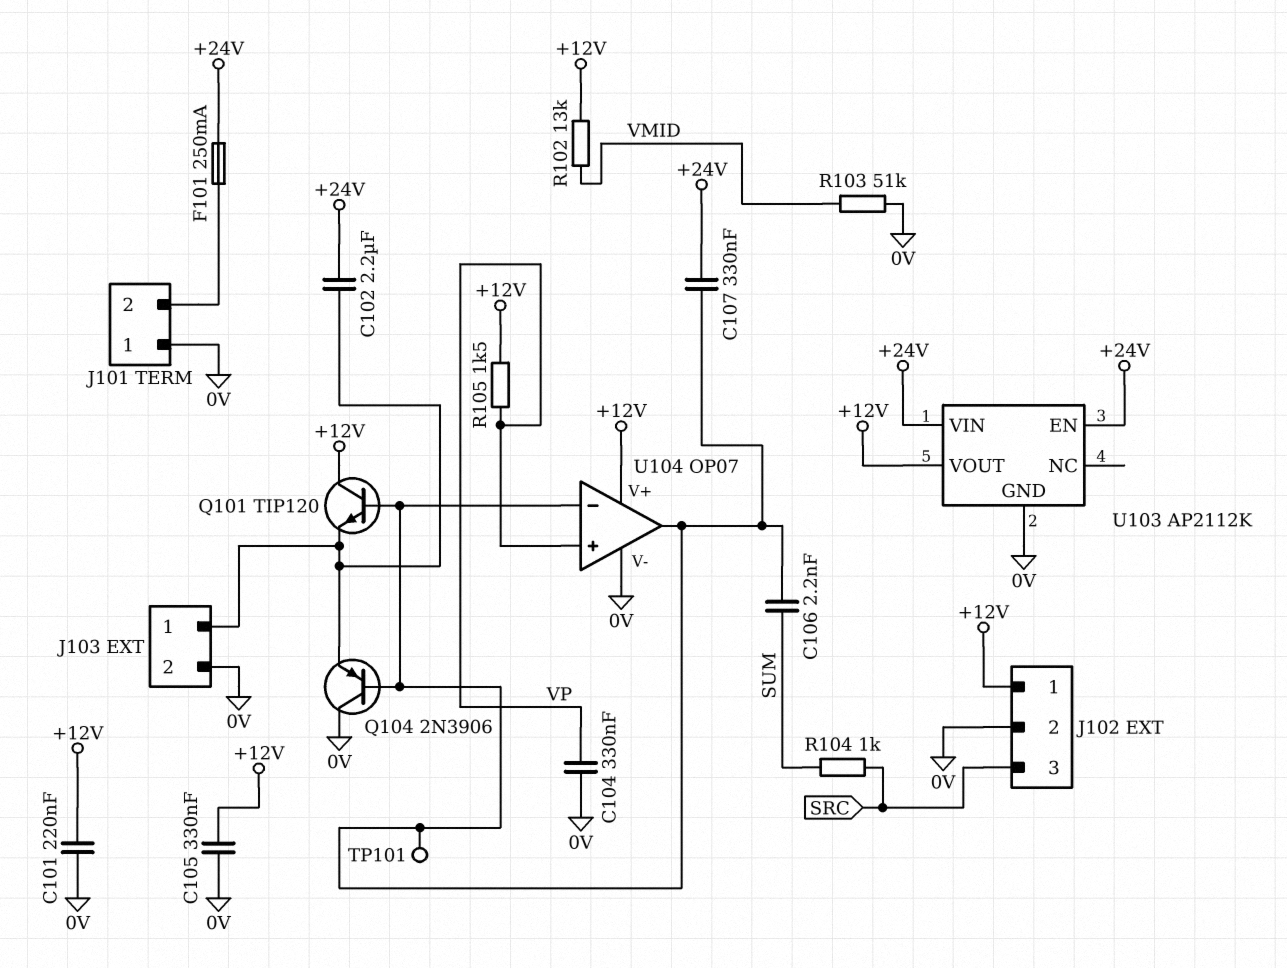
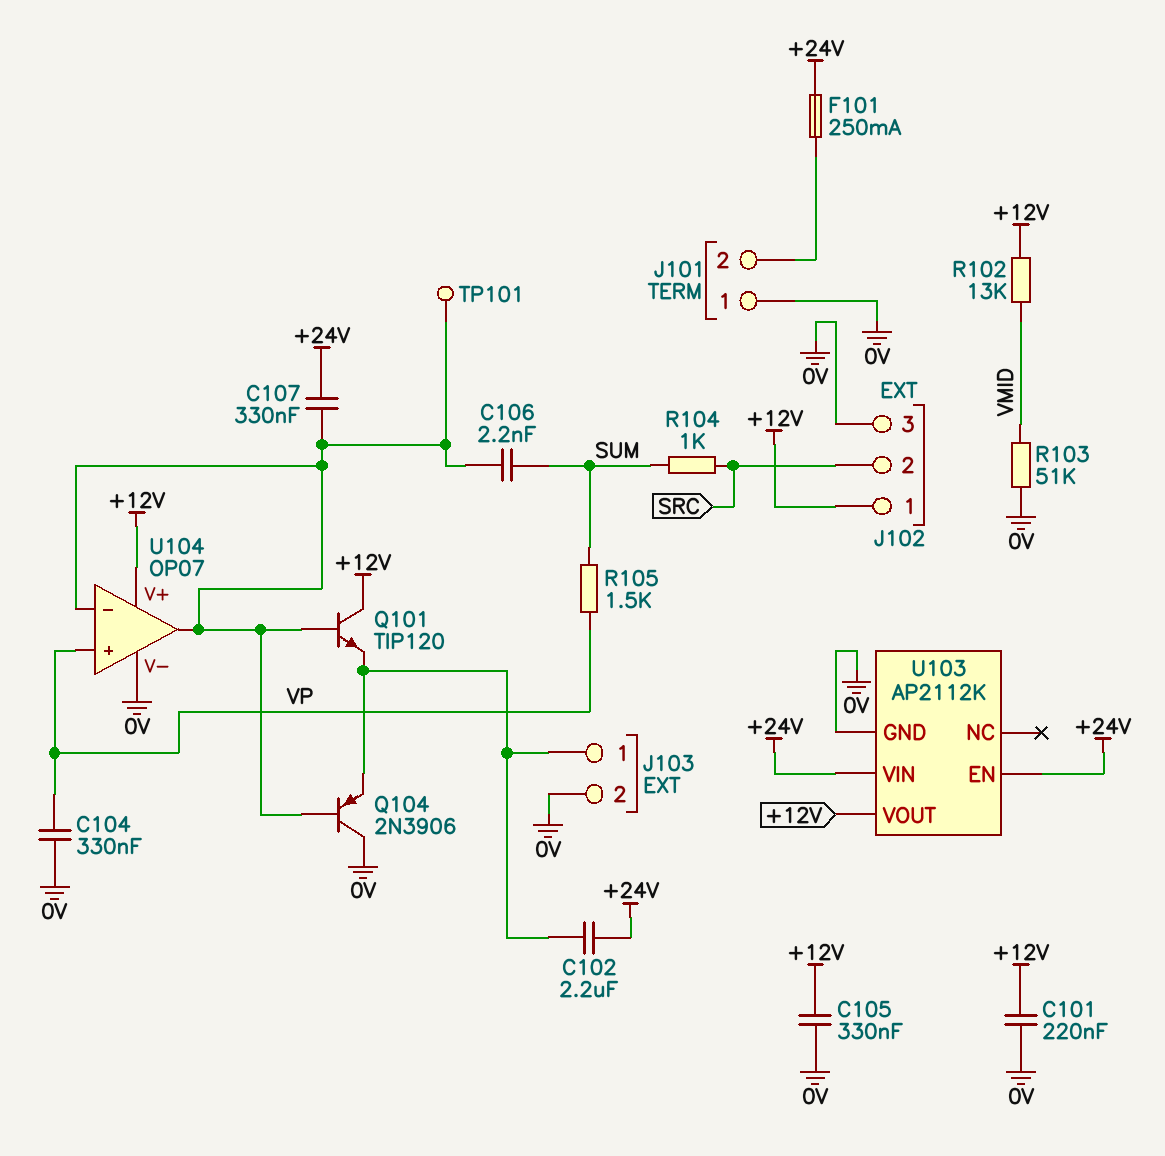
J102 pin 2: 0V -> SRC
J102 pin 3: SRC -> 0V
R105: 1.5k (+12V, VP) -> 1.5k (SUM, VP)

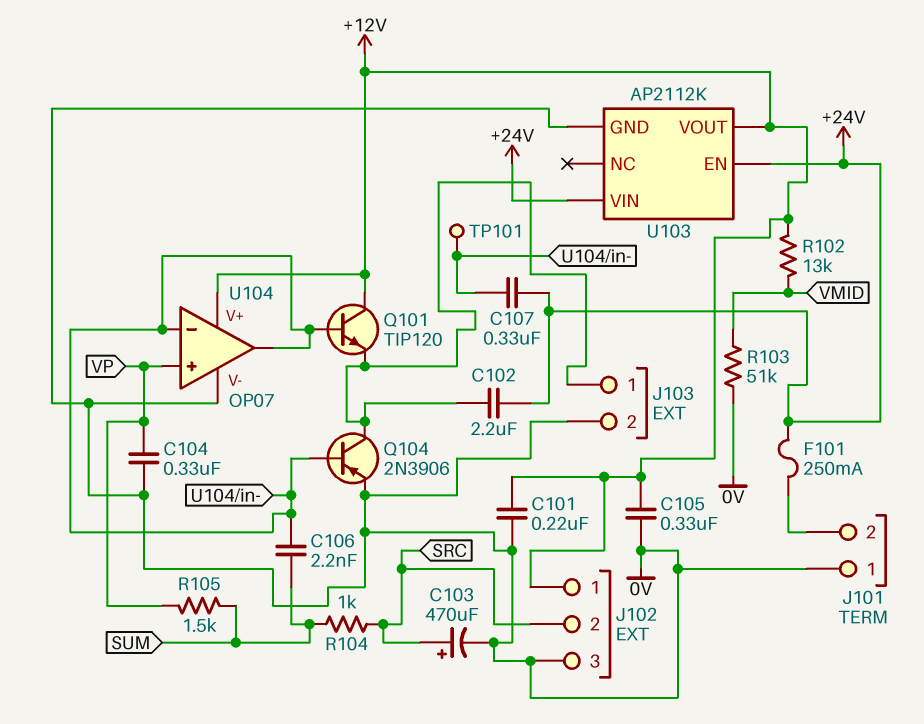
C103: none -> 470uF (plus SRC, minus 0V)
Q104: PNP 2N3906 (B U104/in-, C 0V, E J103/1) -> PNP 2N3906 (B U104/in-, C J103/1, E 0V)

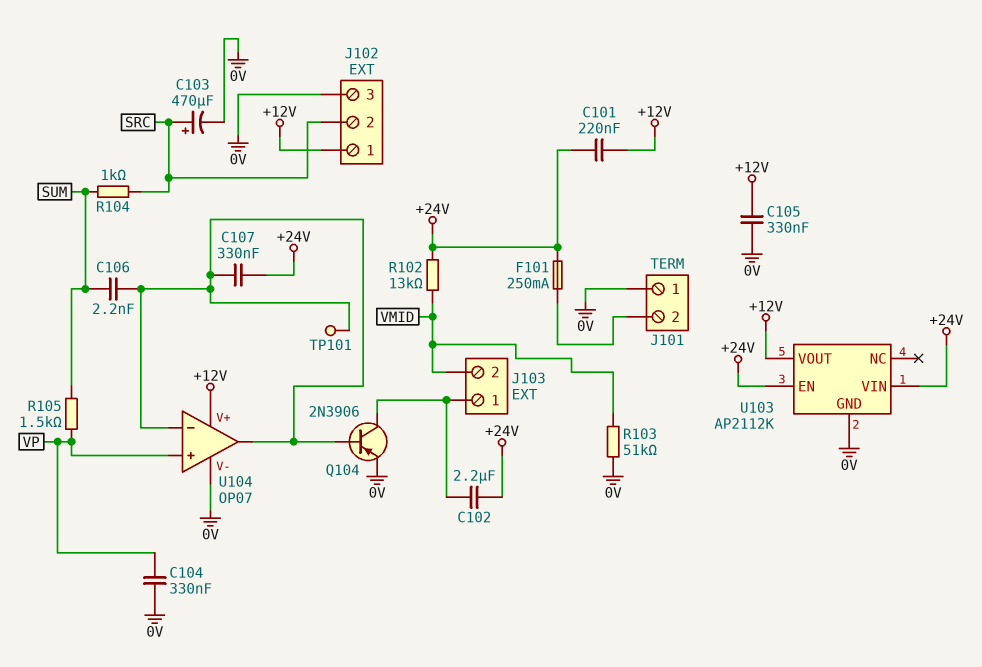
C101: 220nF (+12V, 0V) -> 220nF (+12V, +24V)
J103 pin 2: 0V -> VMID
Q101: NPN TIP120 (B U104/in-, C +12V, E J103/1) -> none
R102: 13k (+12V, VMID) -> 13k (+24V, VMID)

